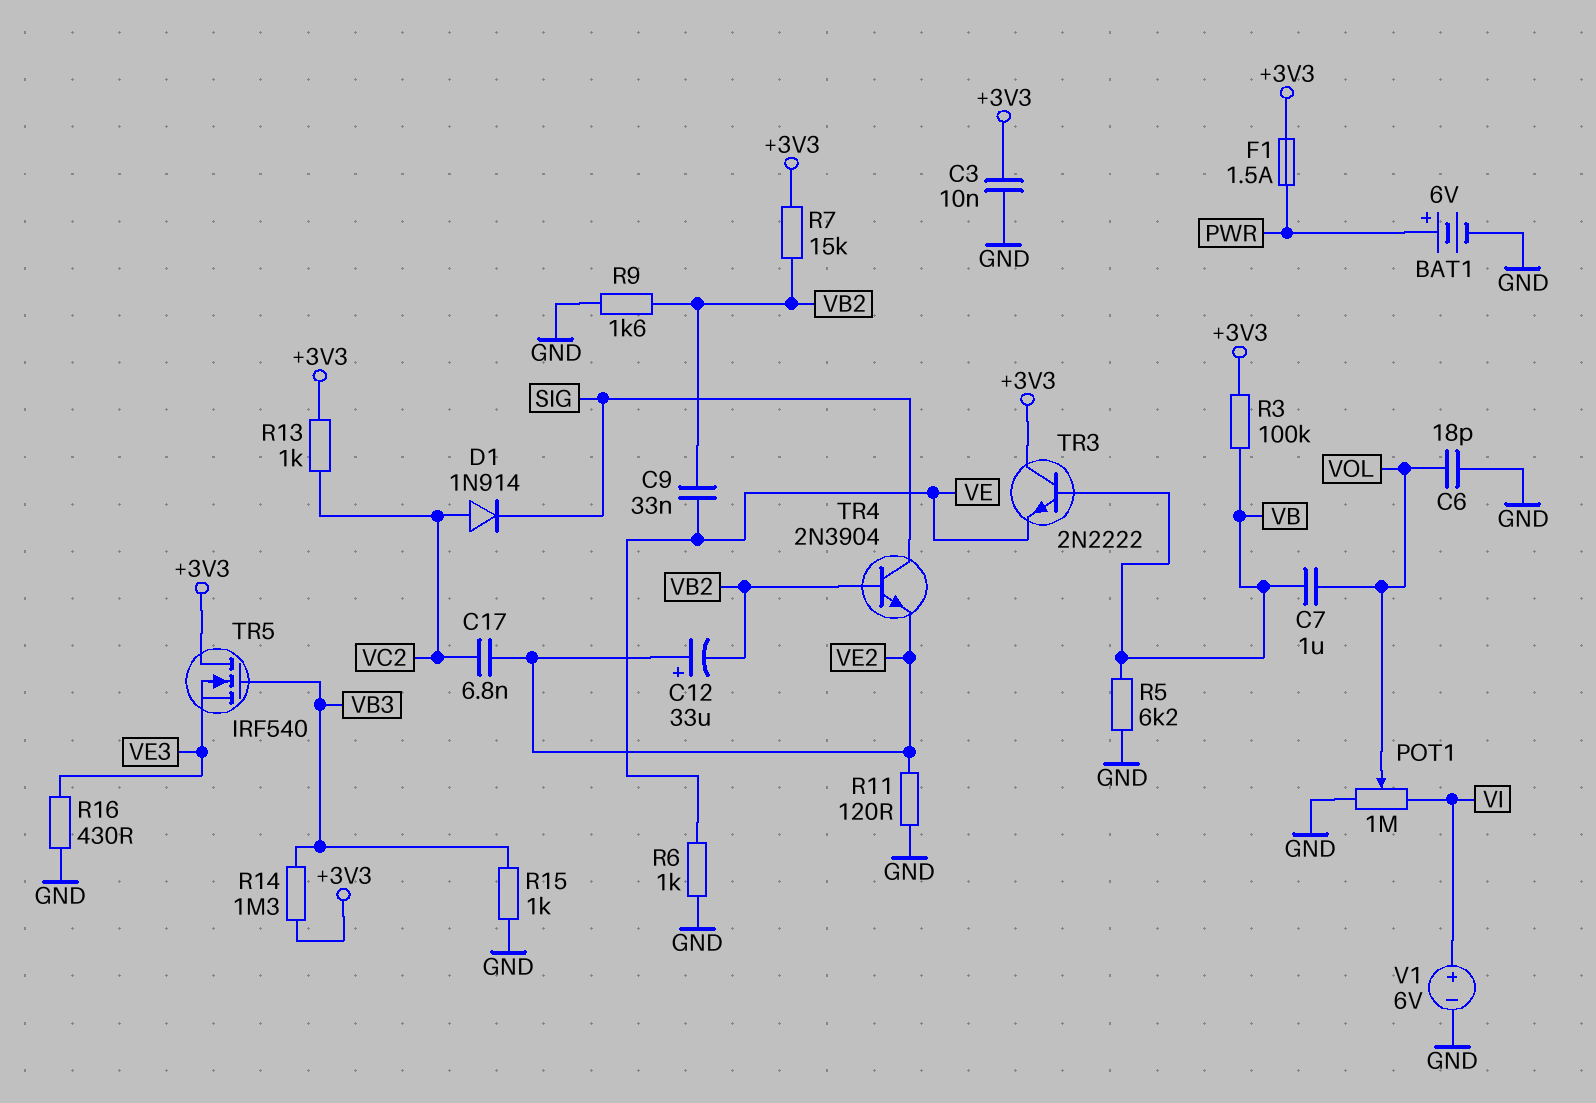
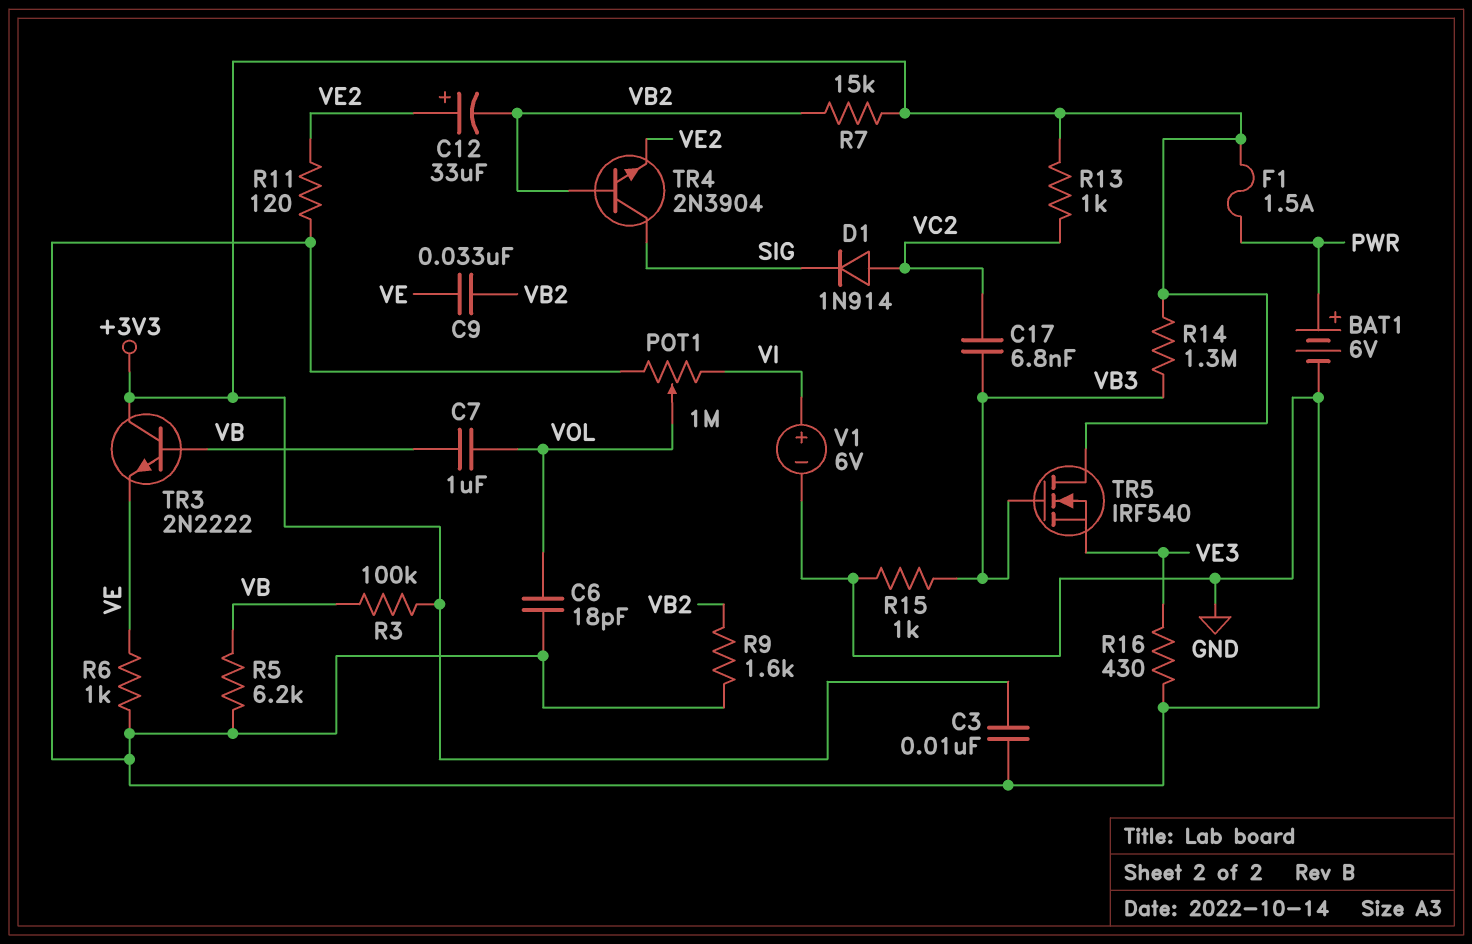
C17: 6.8nF (VC2, VE2) -> 6.8nF (VB3, VC2)

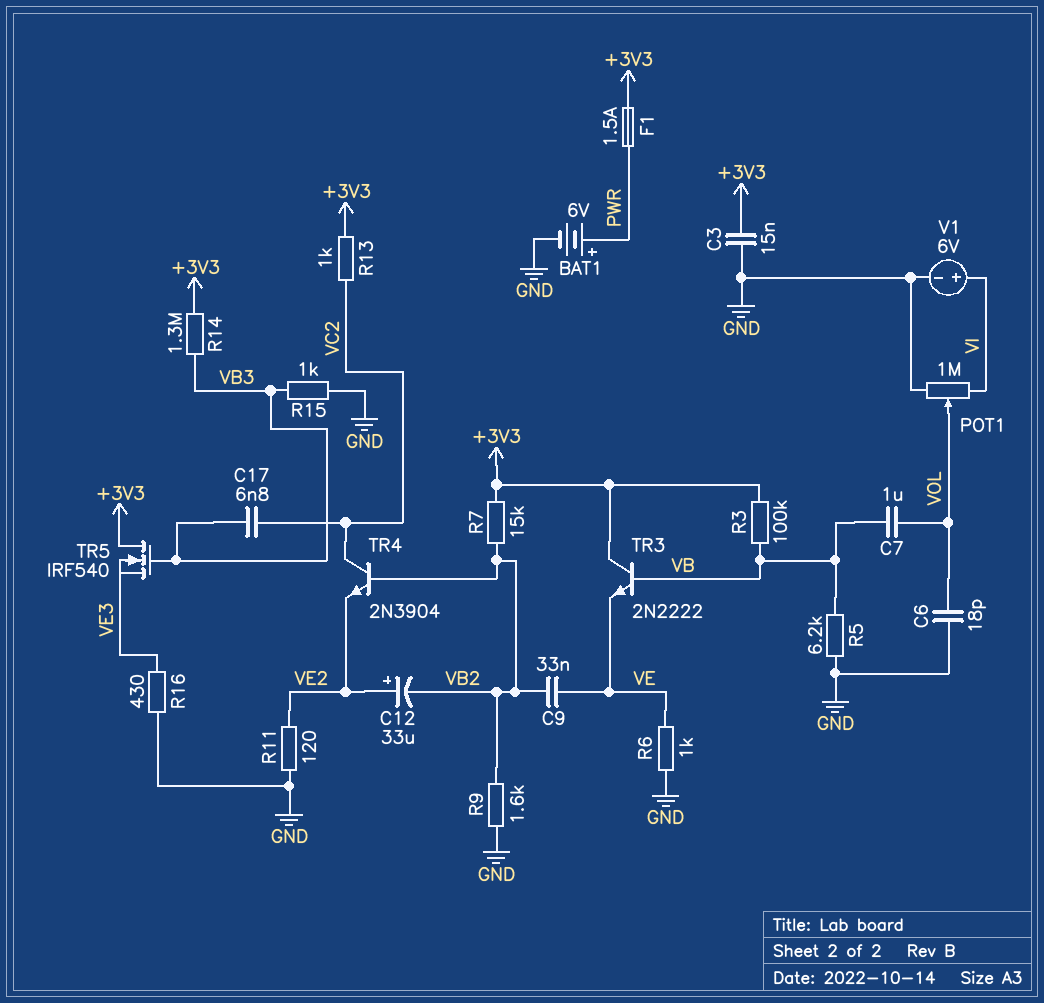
C3: 10nF (+3V3, GND) -> 15nF (+3V3, GND)
D1: diode 1N914 (A VC2, K SIG) -> none
TR4: NPN 2N3904 (B VB2, C SIG, E VE2) -> NPN 2N3904 (B VB2, C VC2, E VE2)

